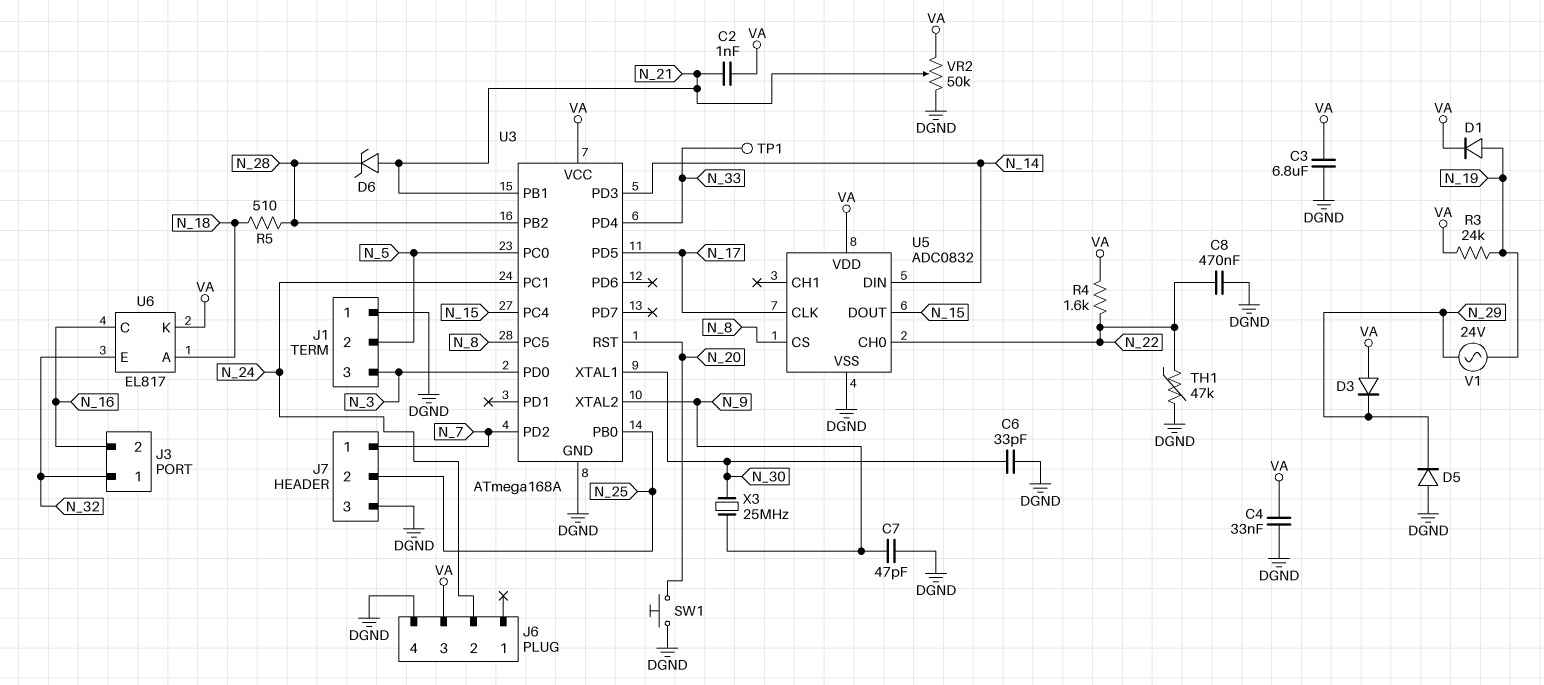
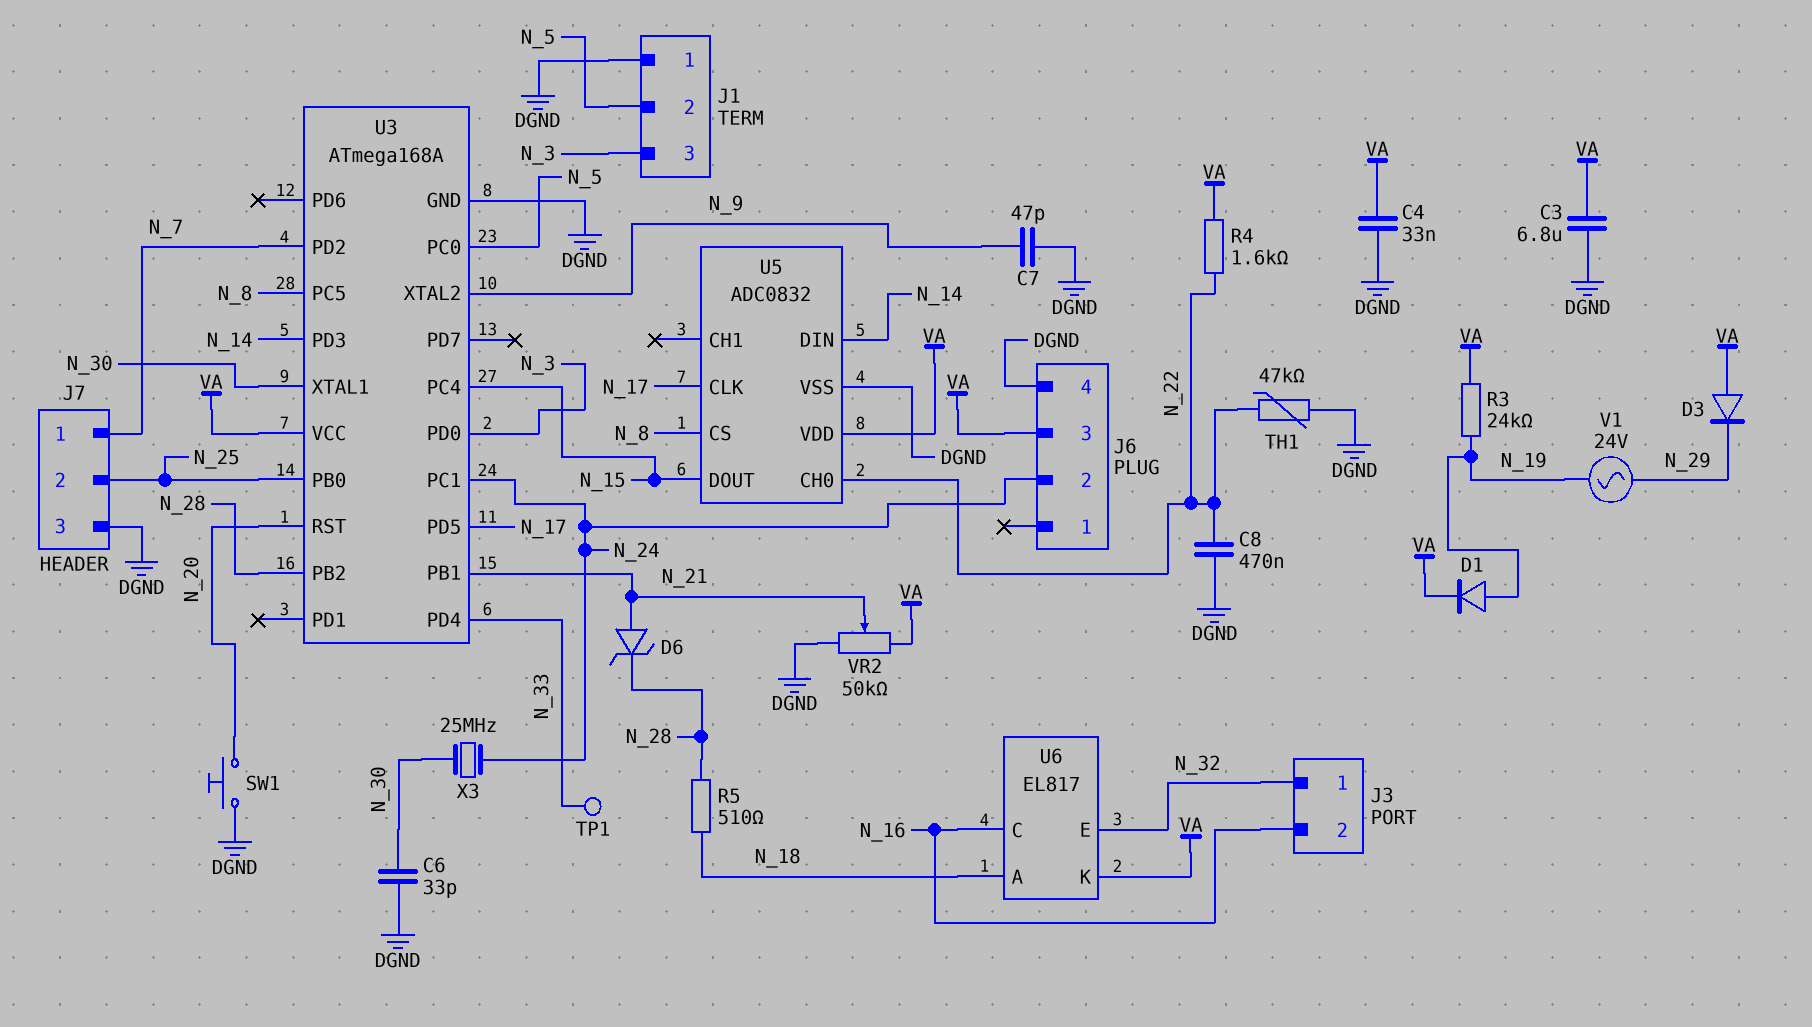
C2: 1nF (N_21, VA) -> none
D5: diode (A DGND, K N_29) -> none
X3: 25MHz (N_9, N_30) -> 25MHz (N_24, N_30)

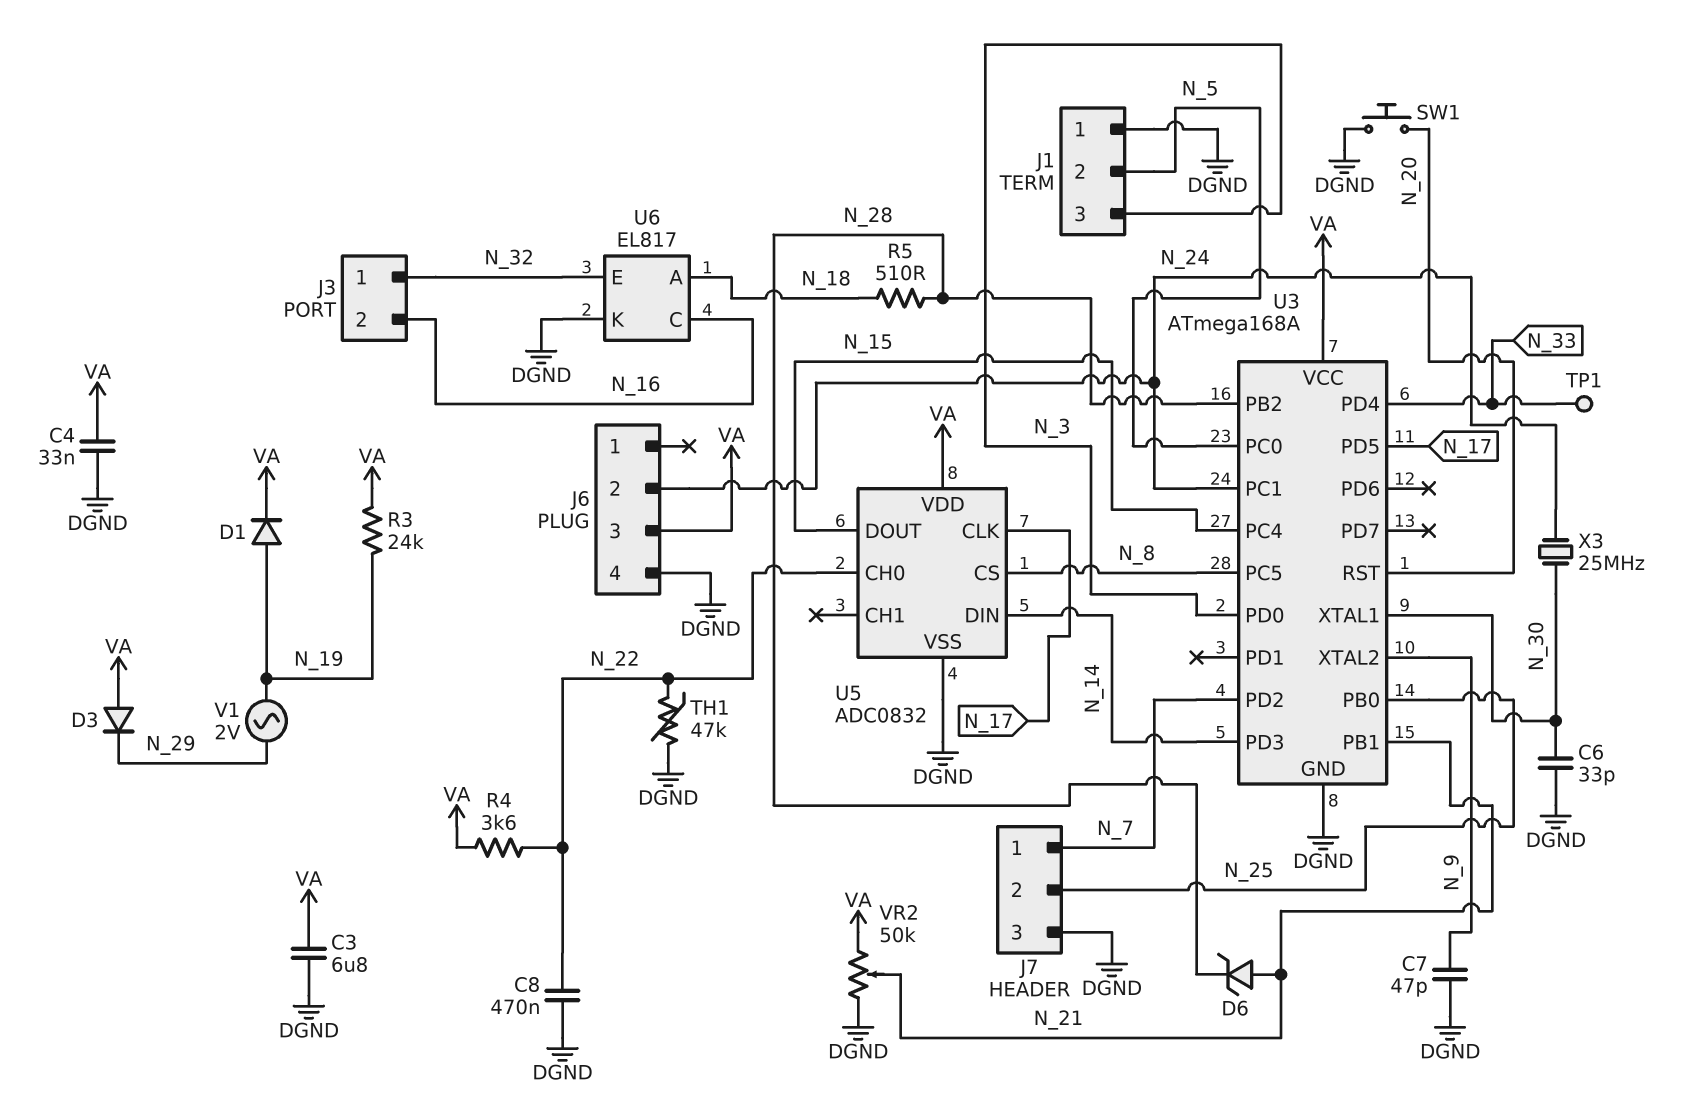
R4: 1.6k (N_22, VA) -> 3.6k (N_22, VA)
U6 pin K: VA -> DGND
V1: AC 24V (N_19, N_29) -> AC 2V (N_19, N_29)

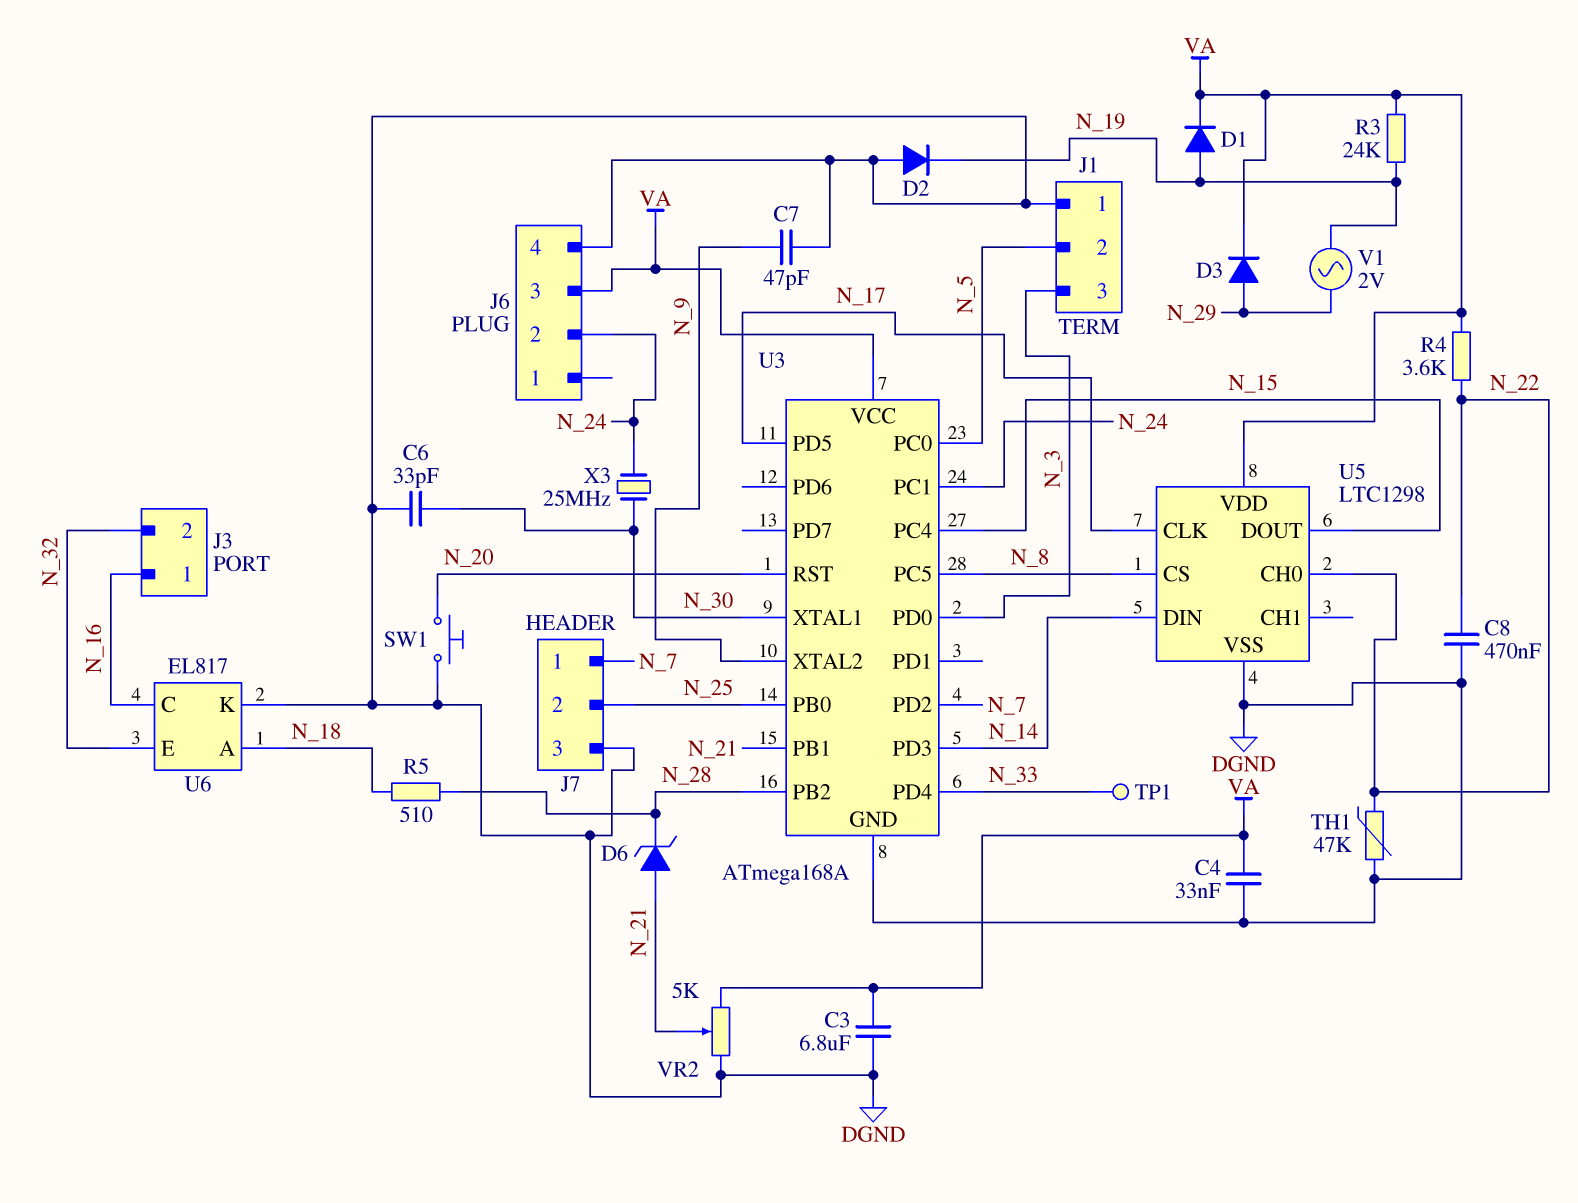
D2: none -> diode (A DGND, K N_19)
D3: diode (A VA, K N_29) -> diode (A N_29, K VA)
J3 pin 1: N_32 -> N_16
J3 pin 2: N_16 -> N_32
U5: ADC0832 -> LTC1298
VR2: 50k (DGND, VA, wiper N_21) -> 5k (DGND, VA, wiper N_21)

